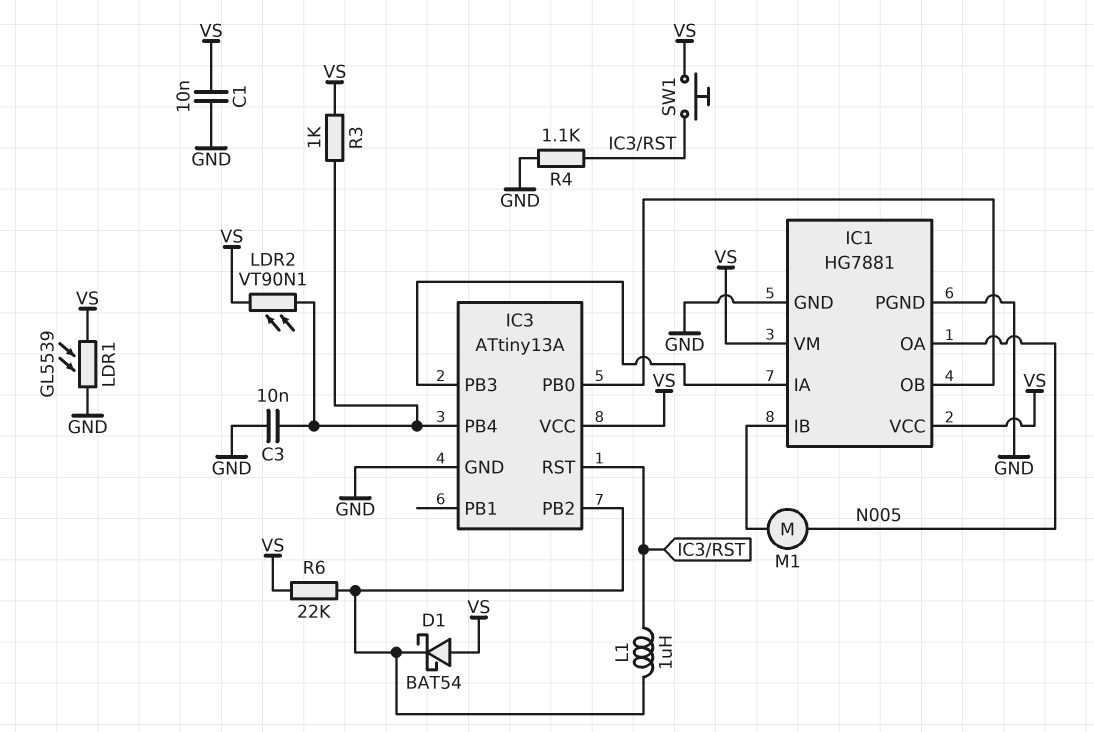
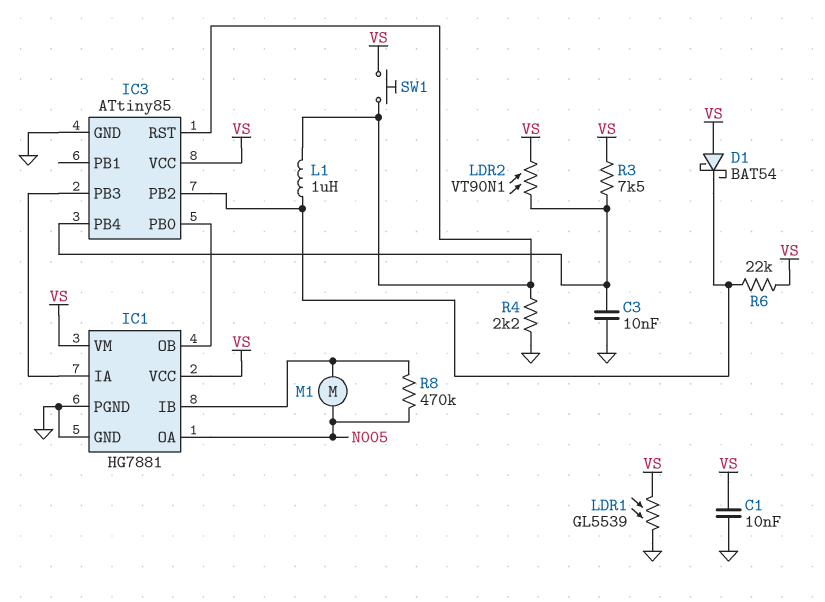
IC3: ATtiny13A -> ATtiny85
R3: 1k (IC3/PB4, VS) -> 7.5k (IC3/PB4, VS)
R4: 1.1k (GND, IC3/RST) -> 2.2k (GND, IC3/RST)
R8: none -> 470k (IC1/IB, N005)

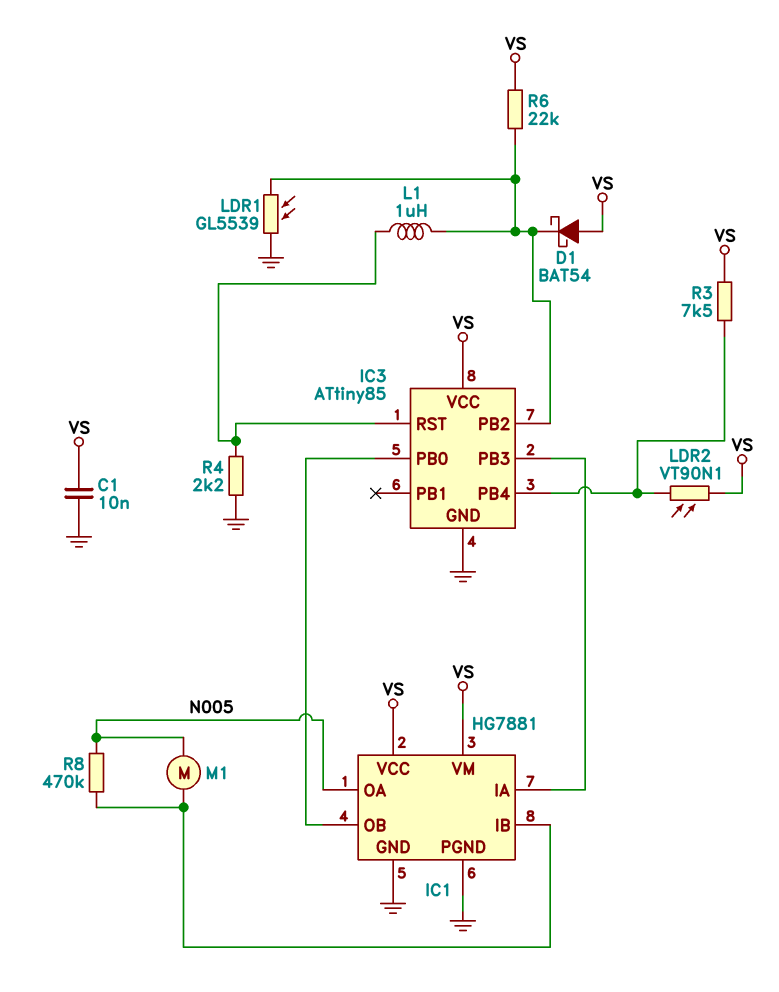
C3: 10nF (GND, IC3/PB4) -> none
LDR1: GL5539 (GND, VS) -> GL5539 (GND, IC3/PB2)
SW1: button (IC3/RST, VS) -> none

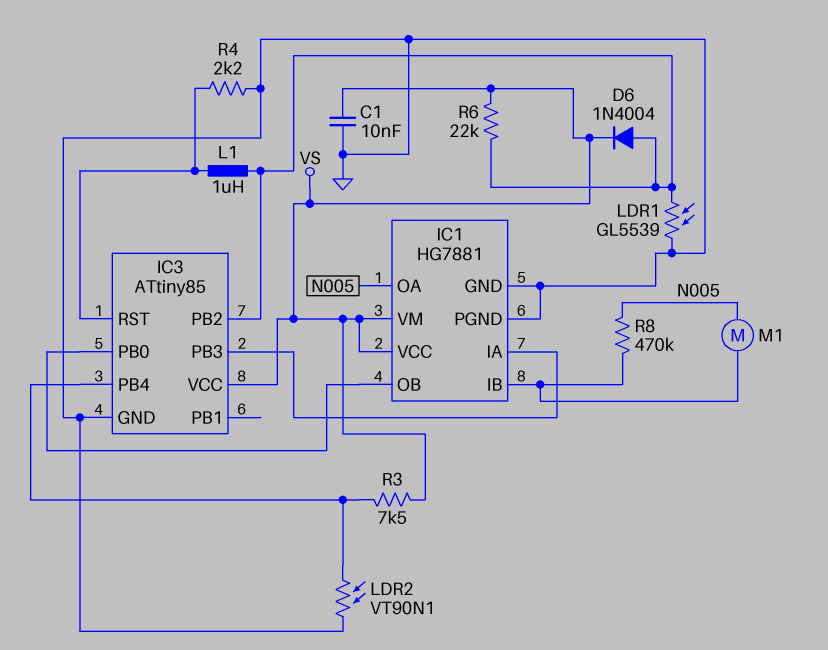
D1: schottky BAT54 (A VS, K IC3/PB2) -> none
D6: none -> diode 1N4004 (A IC3/PB2, K VS)
LDR2: VT90N1 (IC3/PB4, VS) -> VT90N1 (GND, IC3/PB4)

